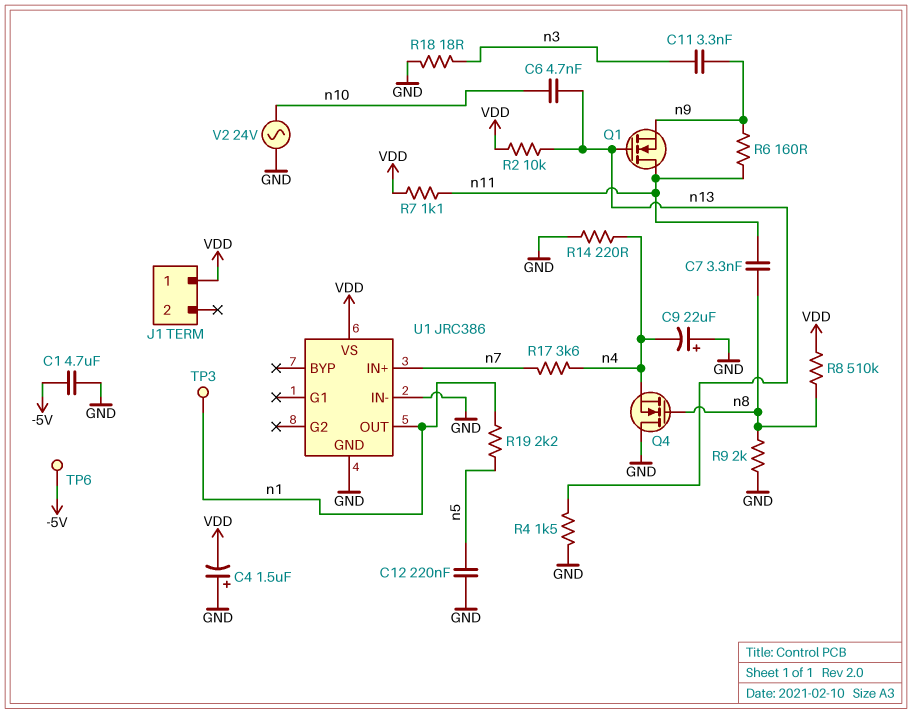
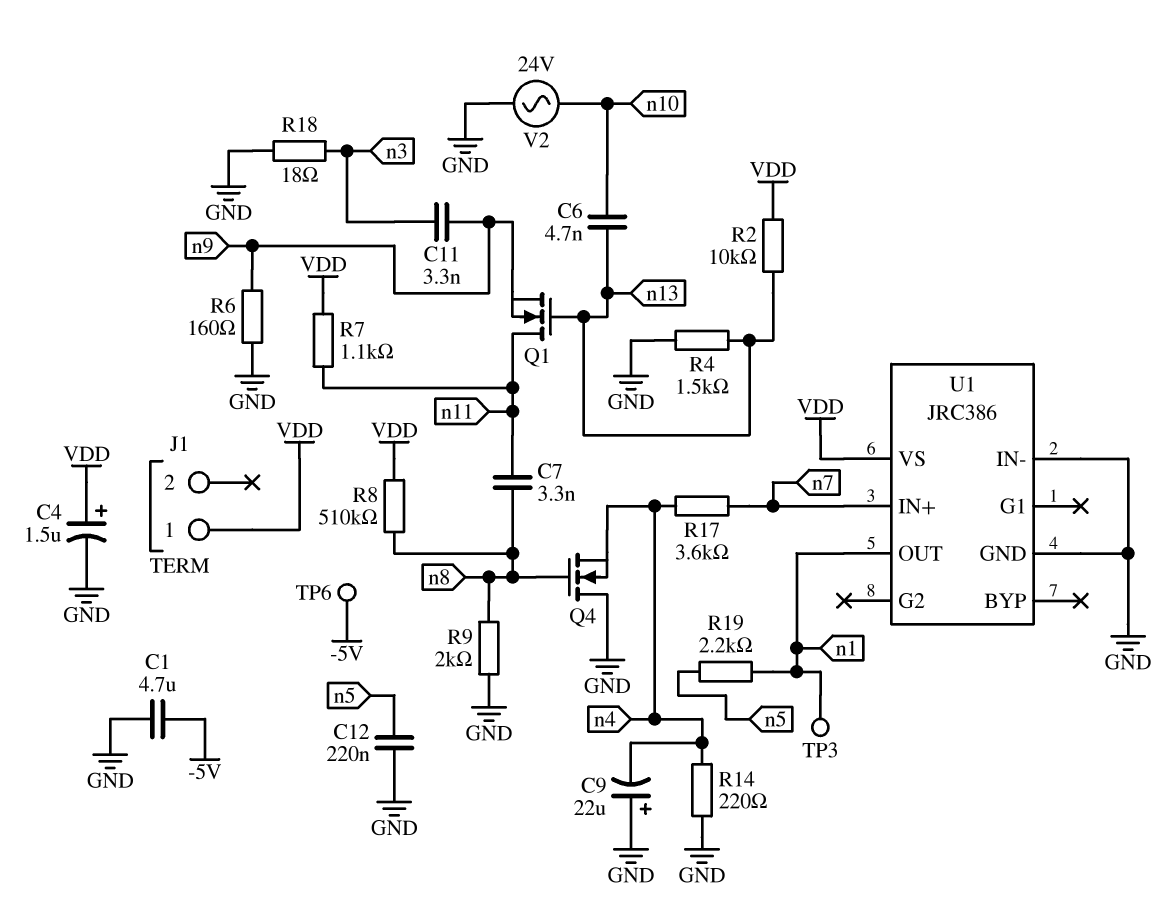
C4: 1.5uF (plus GND, minus VDD) -> 1.5uF (plus VDD, minus GND)
R6: 160 (n9, n11) -> 160 (GND, n9)

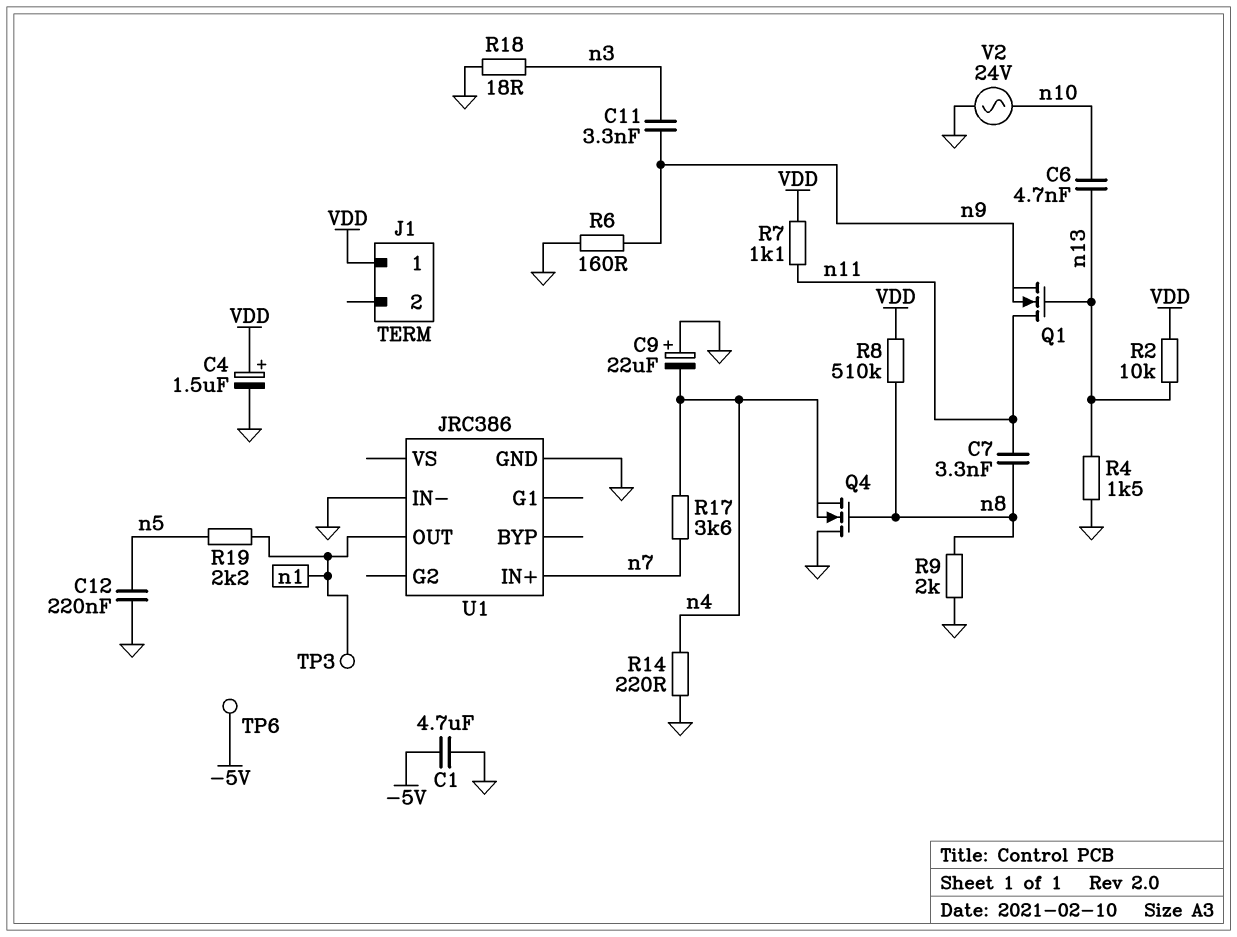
U1 pin VS: VDD -> none

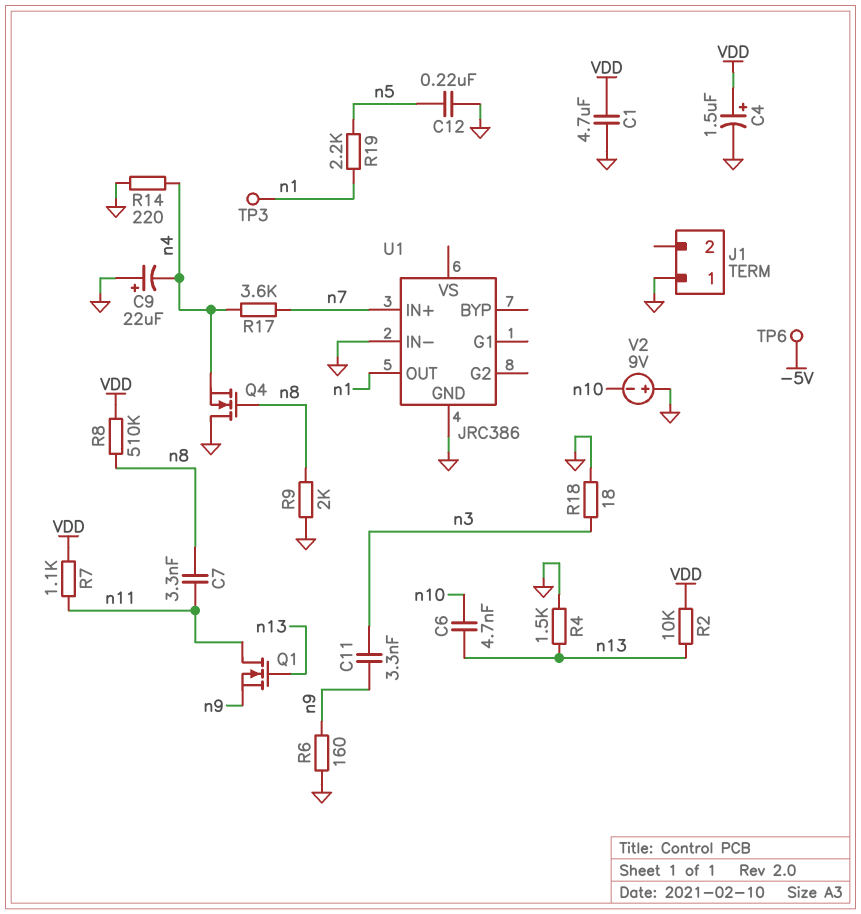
C1: 4.7uF (-5V, GND) -> 4.7uF (GND, VDD)
J1 pin 1: VDD -> GND
V2: AC 24V (GND, n10) -> 9V (plus GND, minus n10)

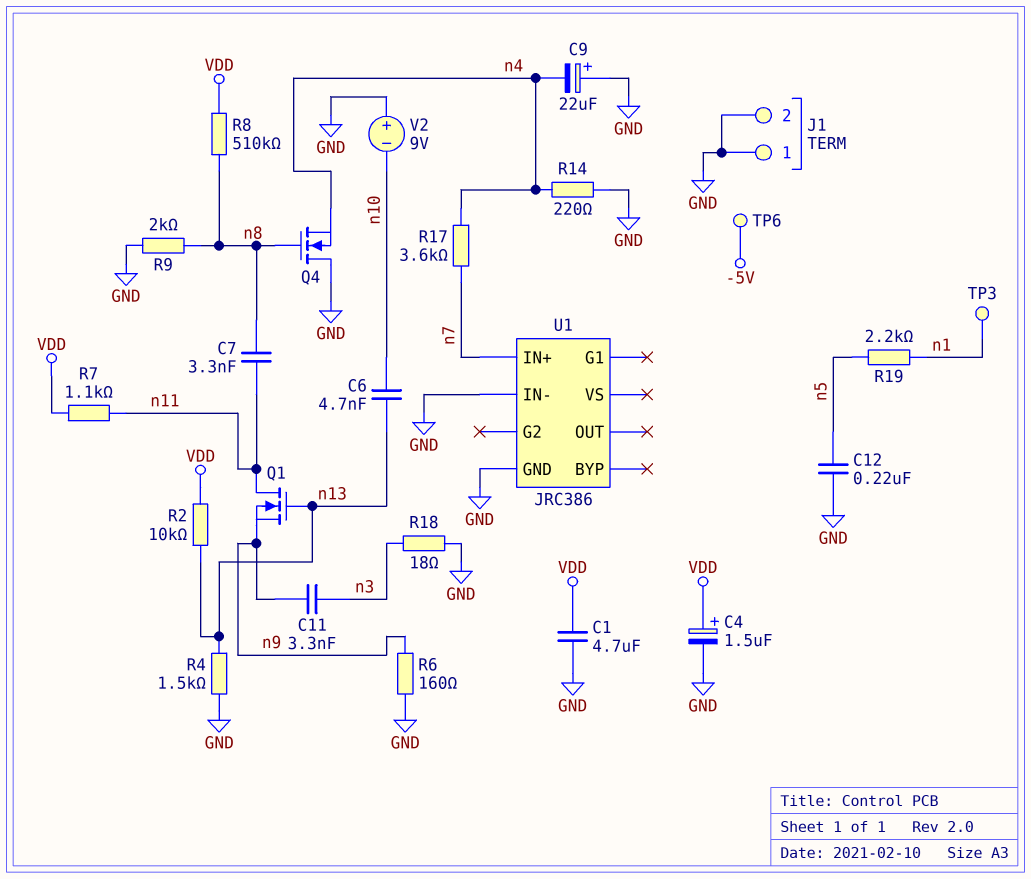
J1 pin 2: none -> GND
U1 pin OUT: n1 -> none

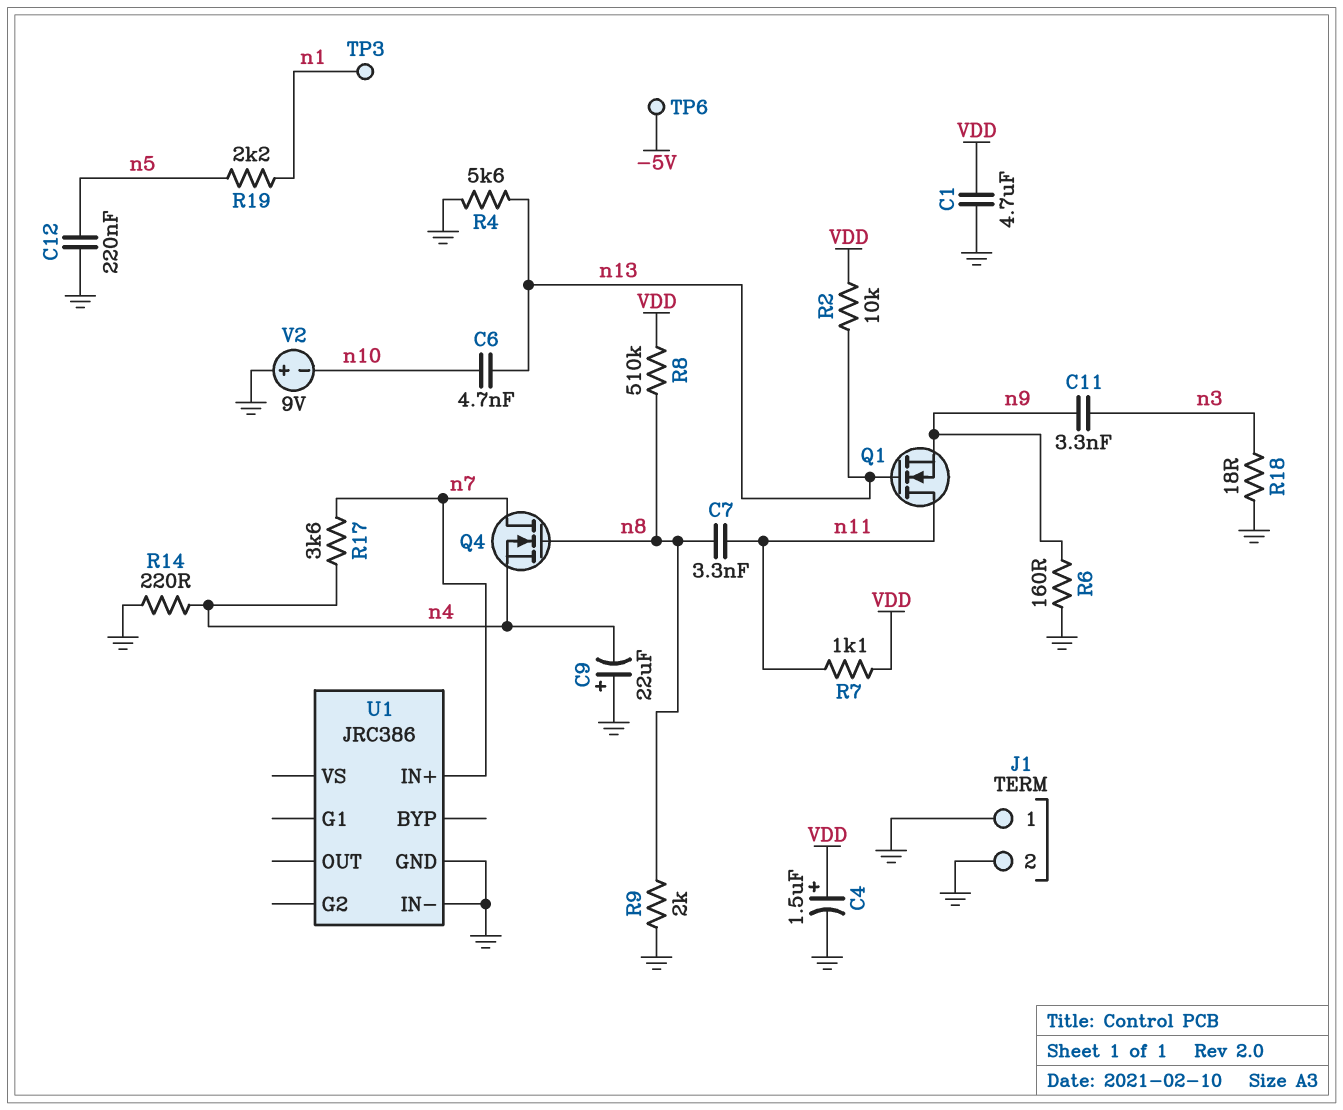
Q4: NMOS (G n8, D GND, S n4) -> NMOS (G n8, D n7, S n4)
R4: 1.5k (GND, n13) -> 5.6k (GND, n13)

